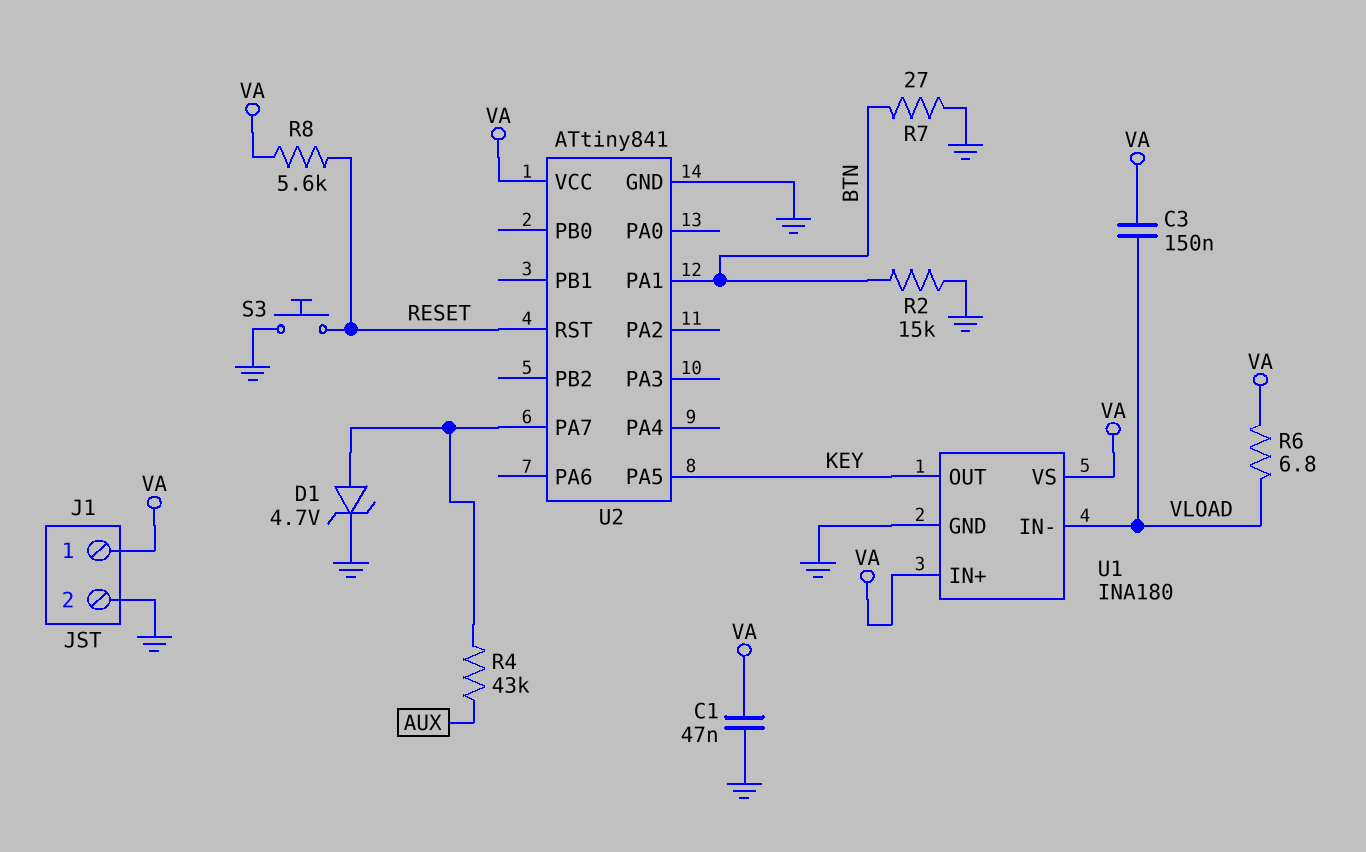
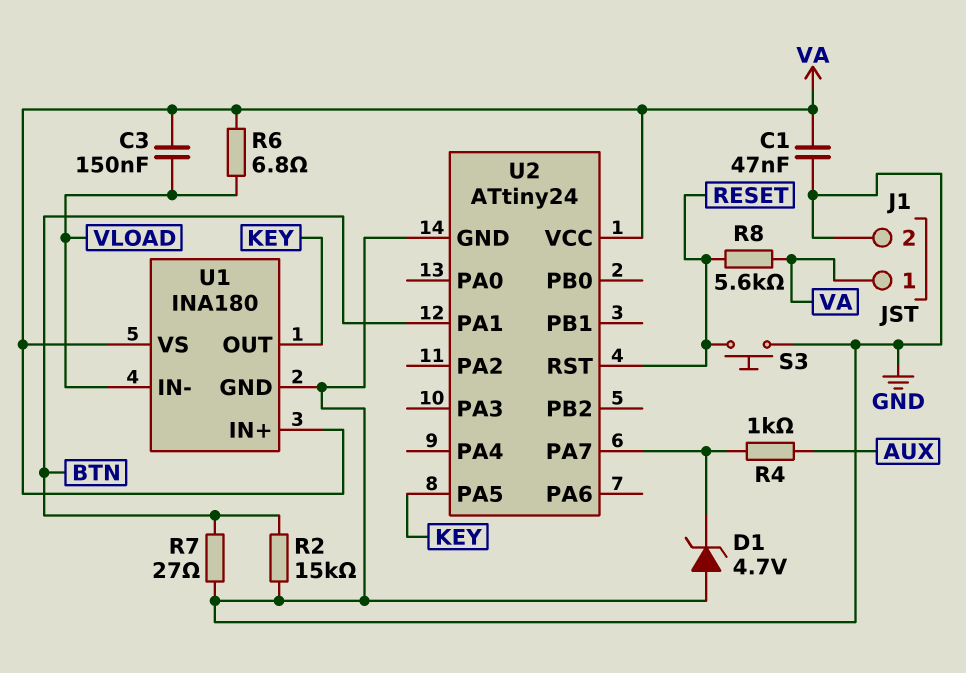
D1: zener 4.7V (A U2/PA7, K GND) -> zener 4.7V (A GND, K U2/PA7)
R4: 43k (AUX, U2/PA7) -> 1k (AUX, U2/PA7)
U2: ATtiny841 -> ATtiny24

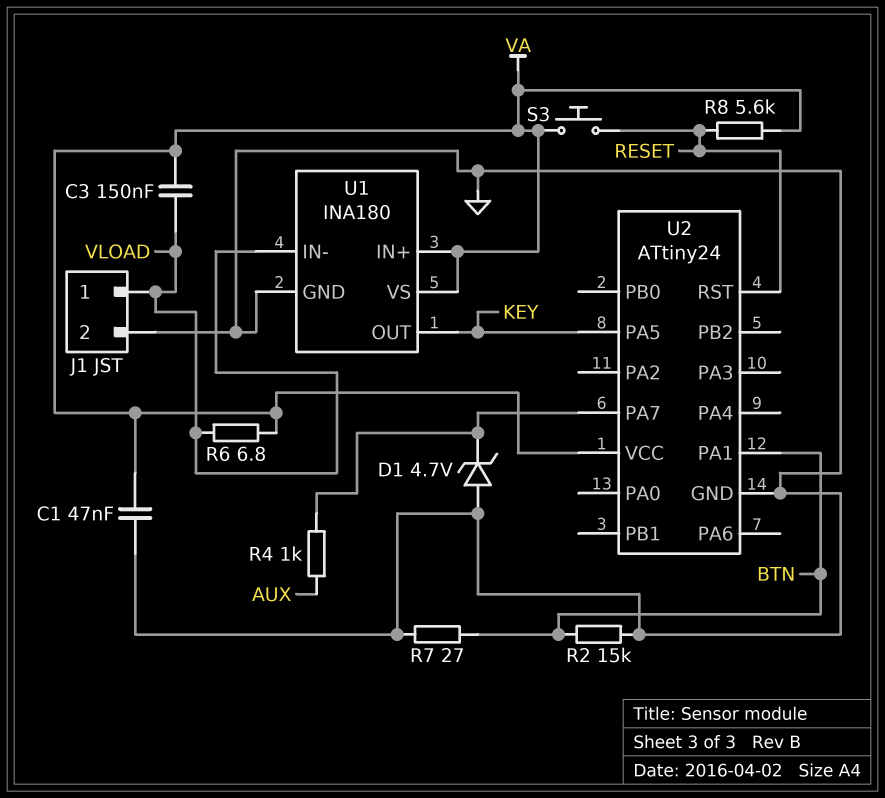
J1 pin 1: VA -> VLOAD
S3: button (GND, RESET) -> button (RESET, VA)

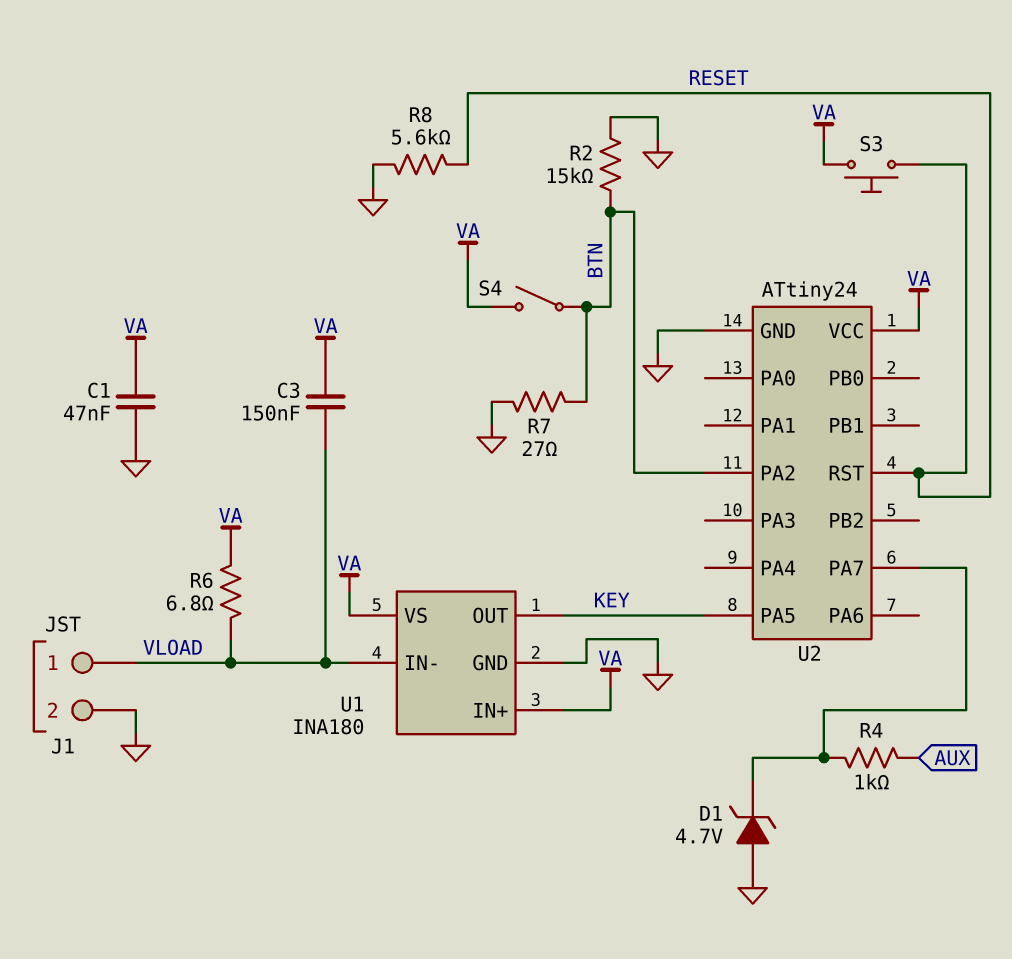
R8: 5.6k (RESET, VA) -> 5.6k (GND, RESET)
S4: none -> switch (BTN, VA)
U2 pin PA1: BTN -> none
U2 pin PA2: none -> BTN

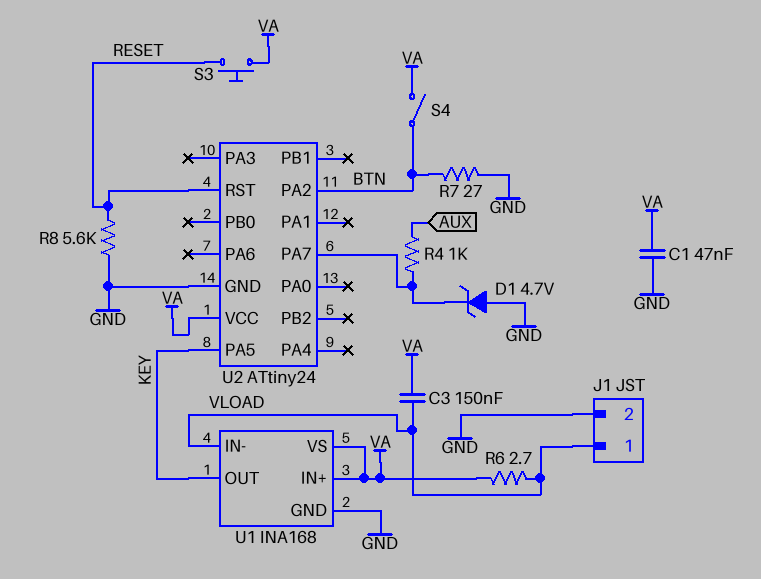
R2: 15k (BTN, GND) -> none
R6: 6.8 (VA, VLOAD) -> 2.7 (VA, VLOAD)
U1: INA180 -> INA168

